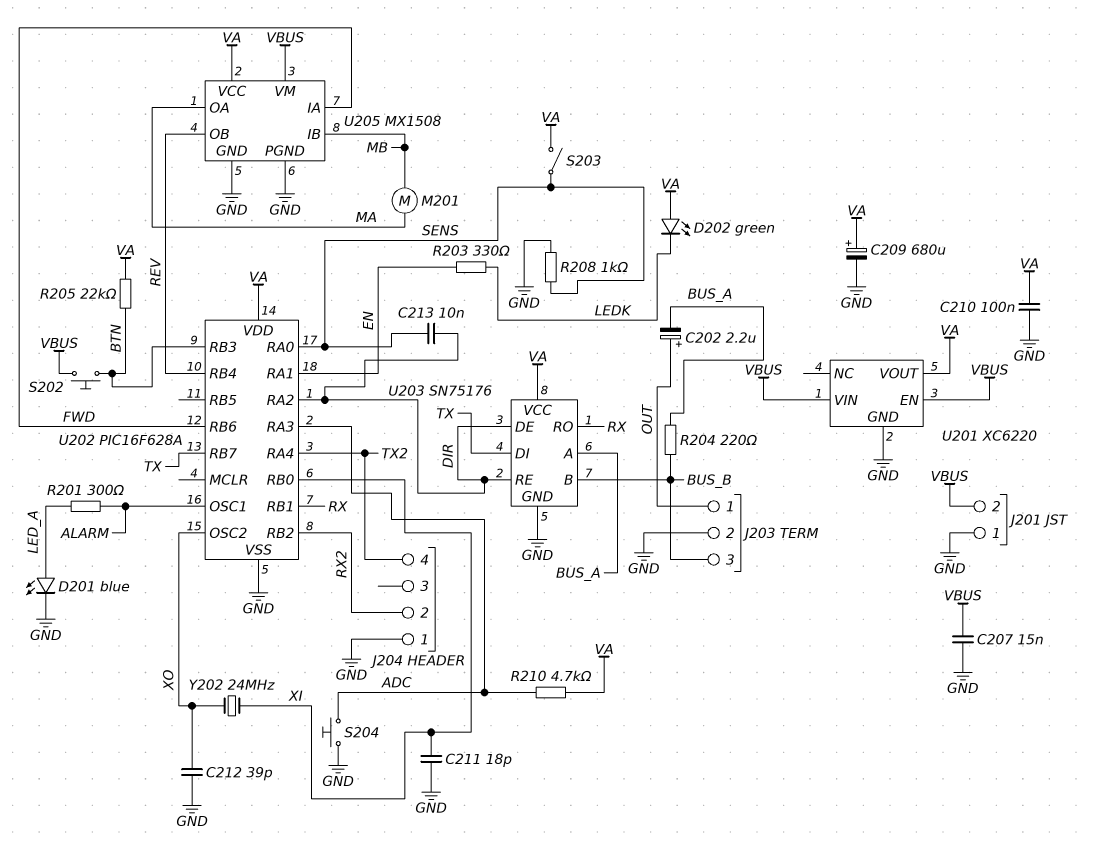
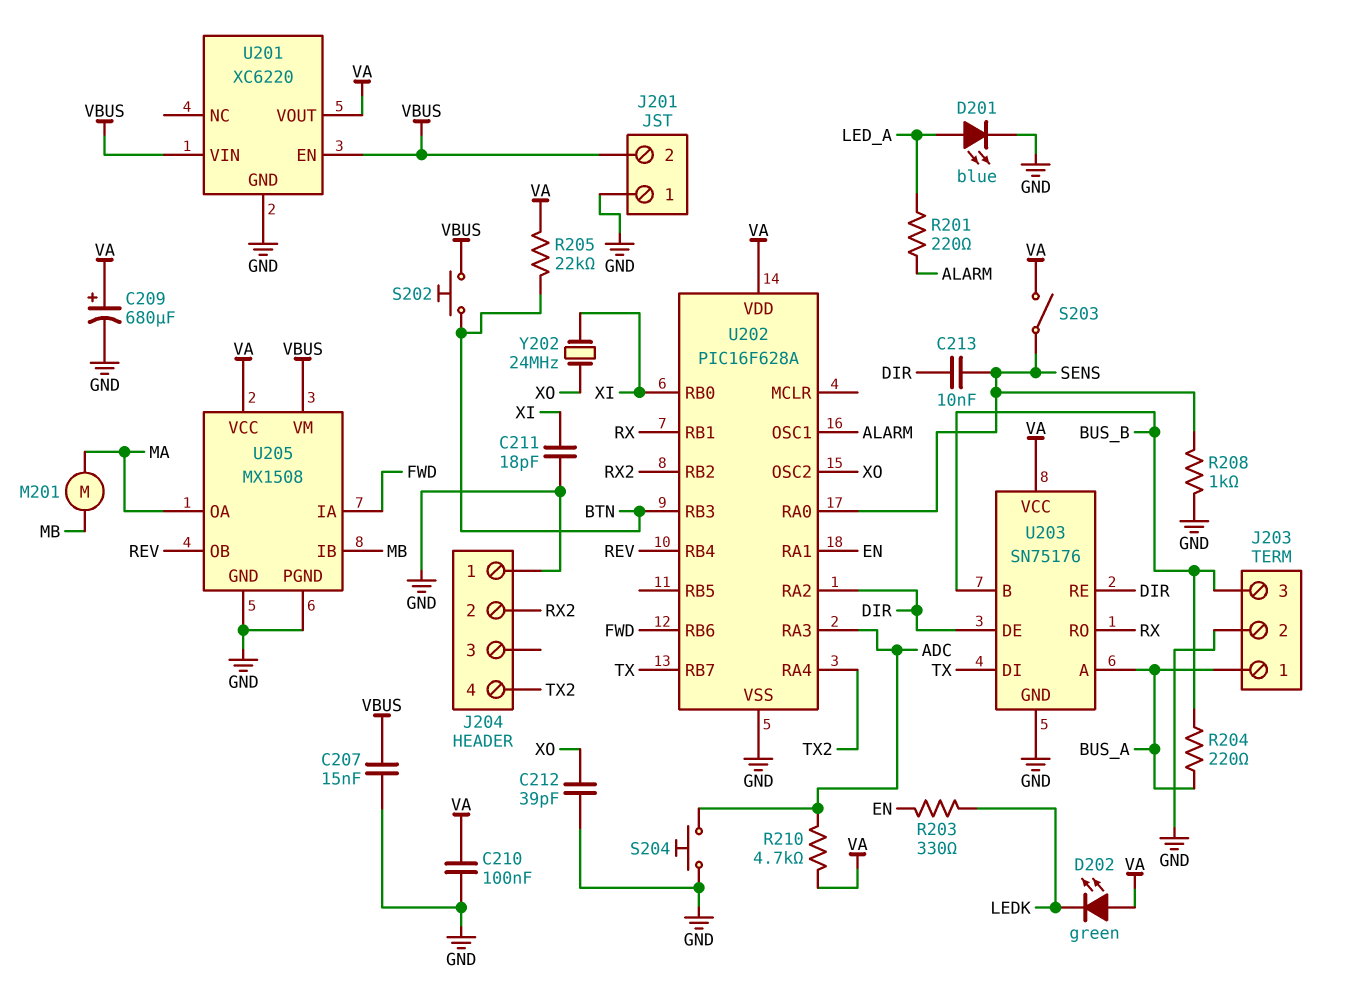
C202: 2.2uF (plus OUT, minus BUS_A) -> none
J203 pin 1: OUT -> BUS_A
R201: 300 (ALARM, LED_A) -> 220 (ALARM, LED_A)

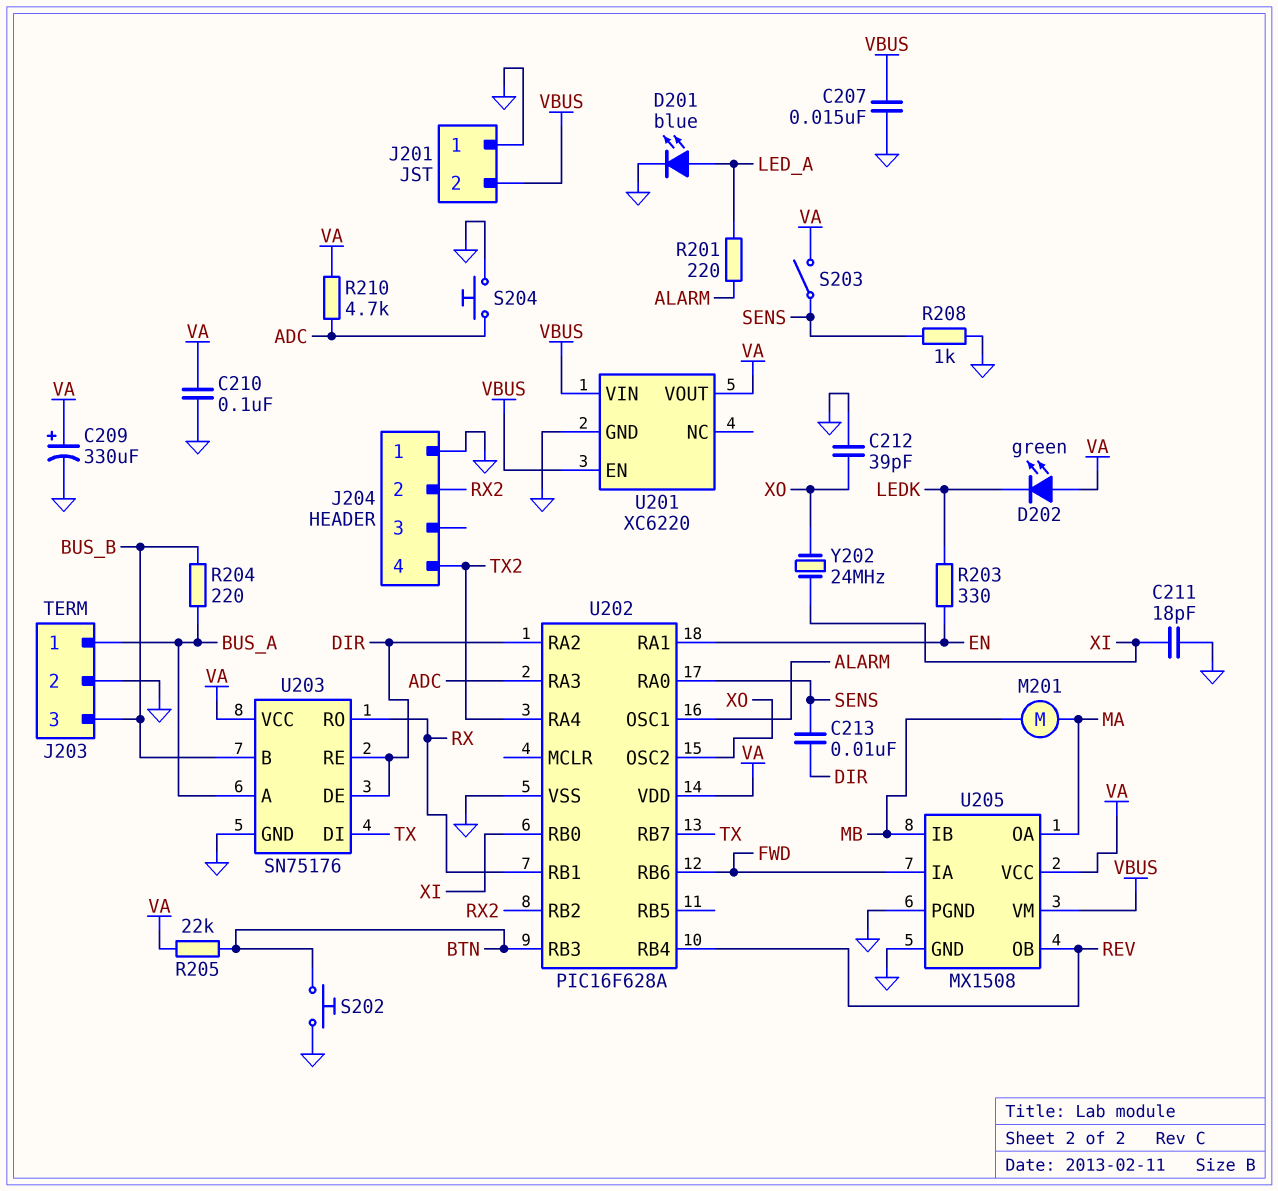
C209: 680uF (plus VA, minus GND) -> 330uF (plus VA, minus GND)
S202: button (BTN, VBUS) -> button (BTN, GND)

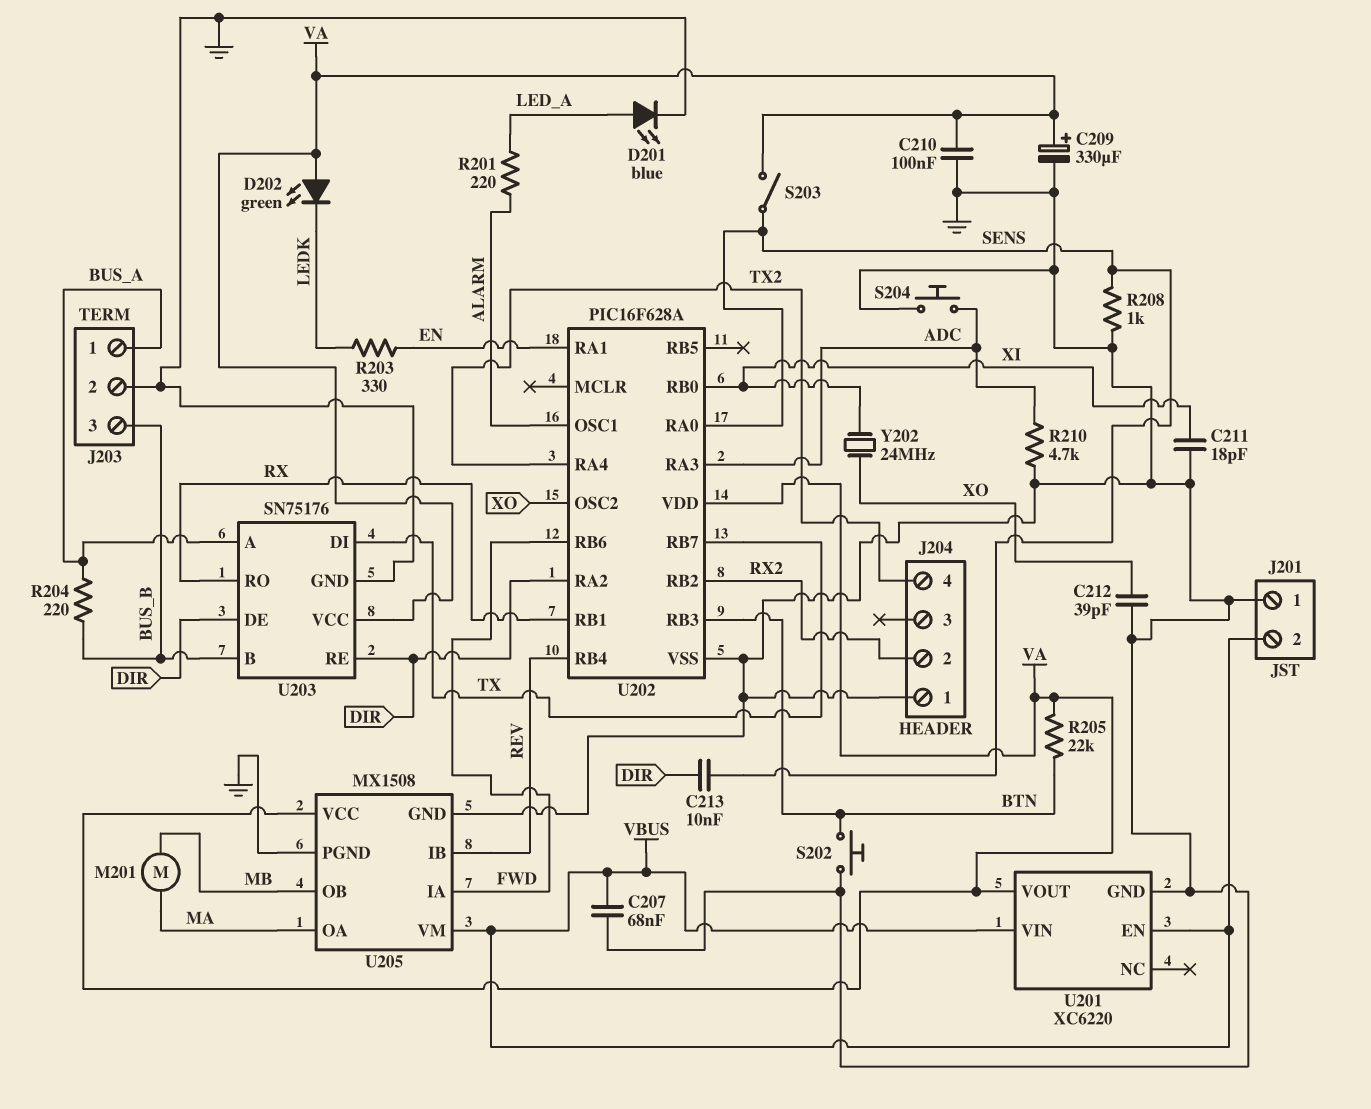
C207: 15nF (GND, VBUS) -> 68nF (GND, VBUS)
R210: 4.7k (ADC, VA) -> 4.7k (ADC, GND)
U205 pin IB: MB -> REV
U205 pin OB: REV -> MB

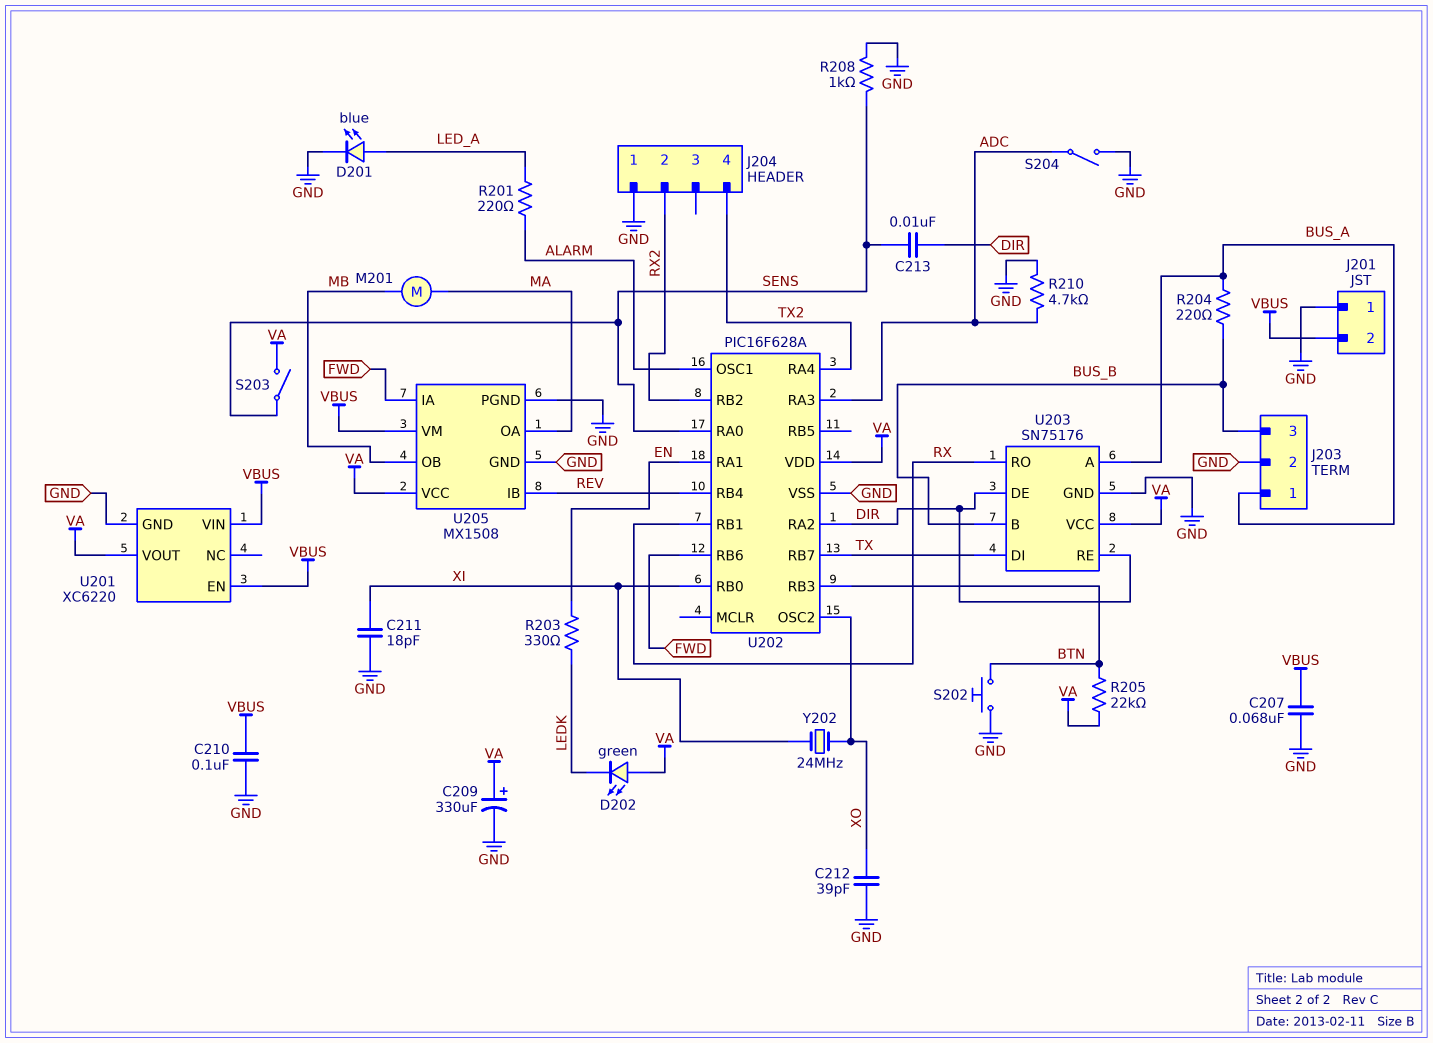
C210: 100nF (GND, VA) -> 100nF (GND, VBUS)
S204: button (ADC, GND) -> switch (ADC, GND)

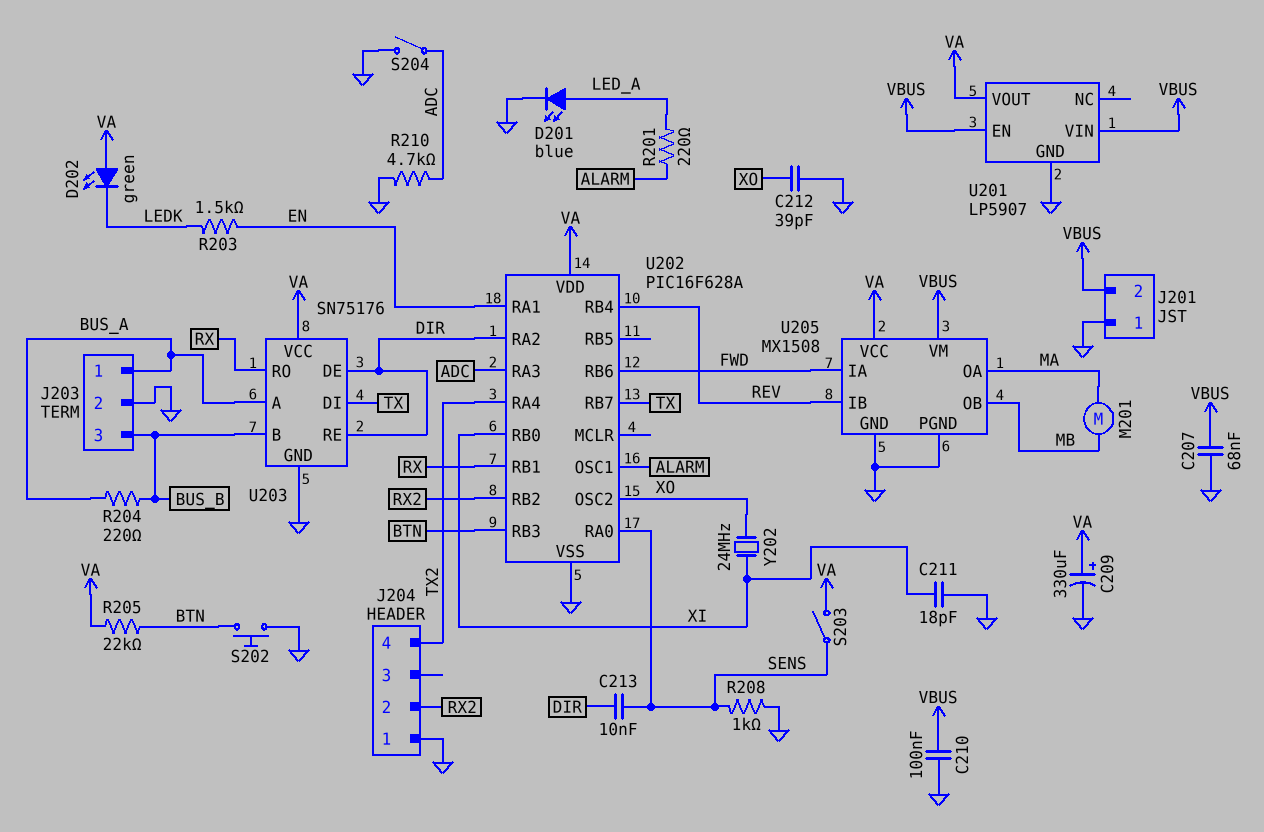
R203: 330 (EN, LEDK) -> 1.5k (EN, LEDK)
U201: XC6220 -> LP5907

